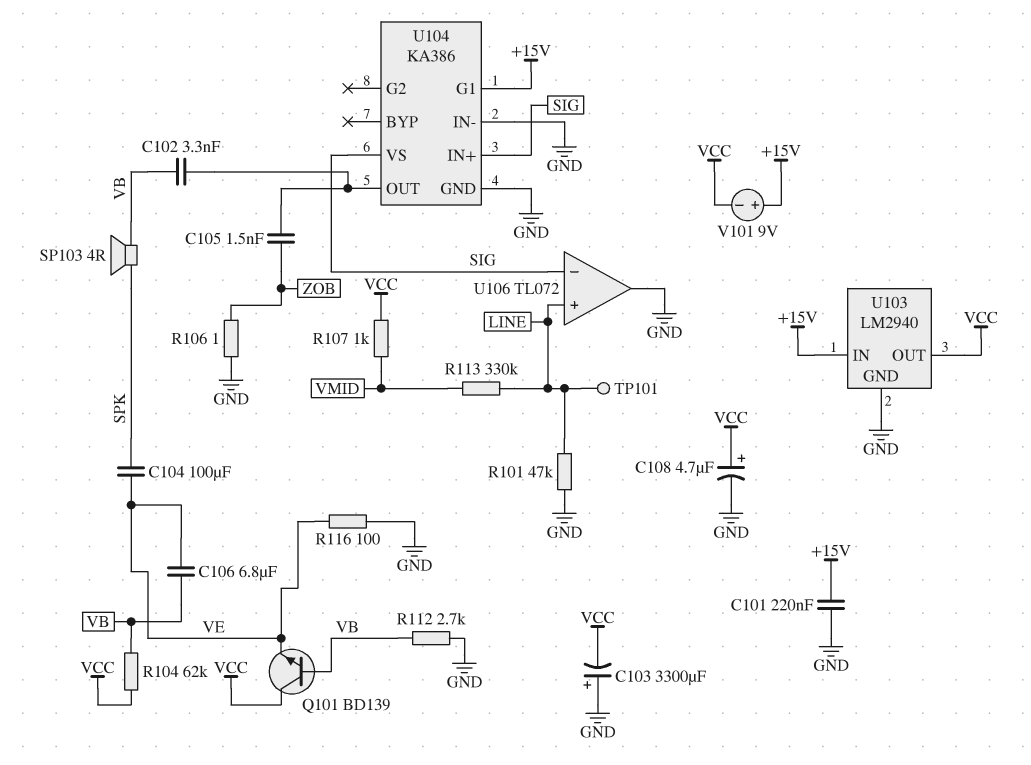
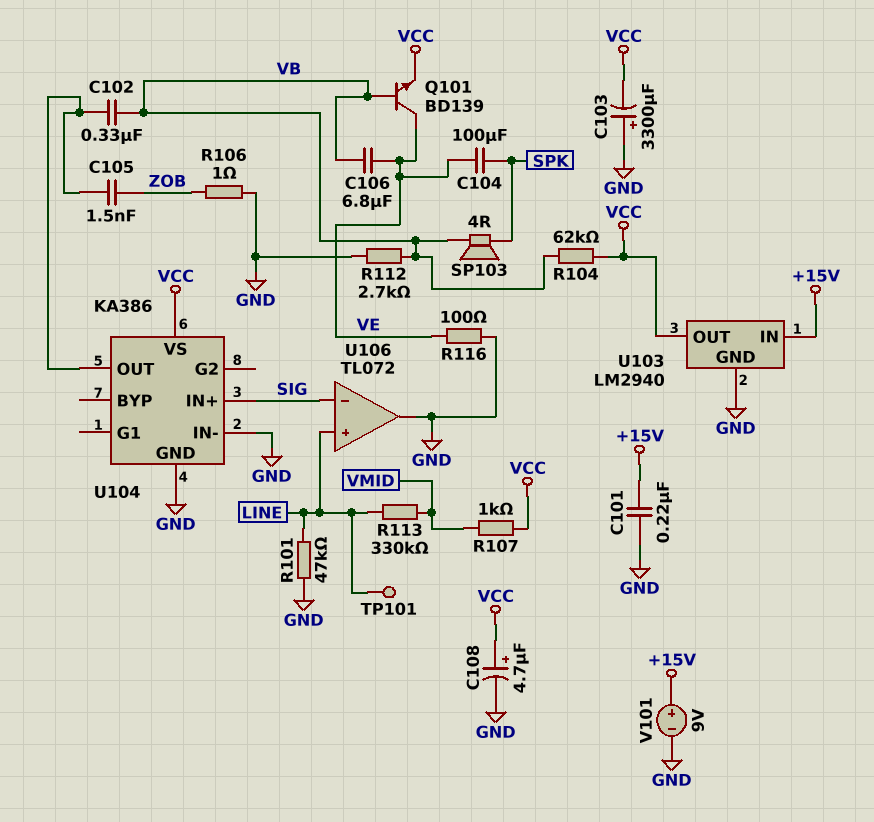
C102: 3.3nF (U104/OUT, VB) -> 330nF (U104/OUT, VB)
Q101: NPN BD139 (B VB, C VCC, E VE) -> NPN BD139 (B VB, C VE, E VCC)
U104 pin G1: +15V -> none
U104 pin VS: SIG -> VCC
V101: 9V (plus +15V, minus VCC) -> 9V (plus +15V, minus GND)

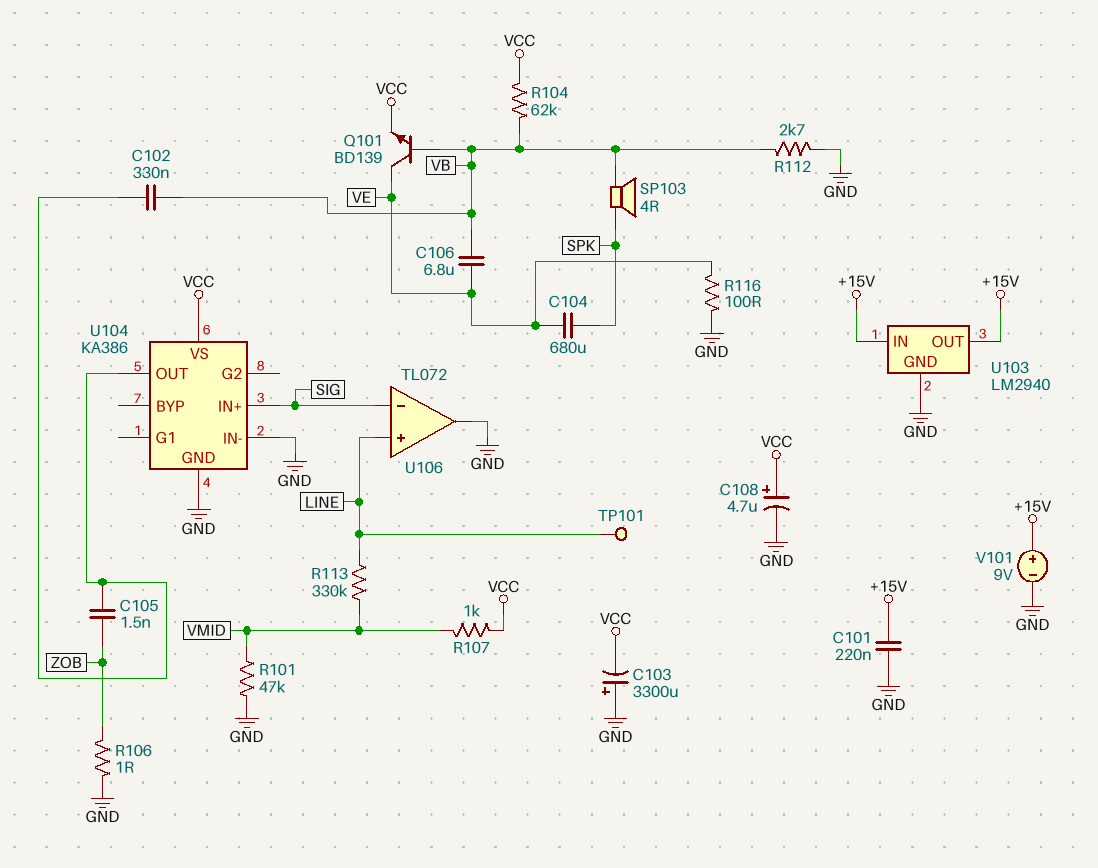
C104: 100uF (SPK, VE) -> 680uF (SPK, VE)
R101: 47k (GND, LINE) -> 47k (GND, VMID)
U103 pin OUT: VCC -> +15V

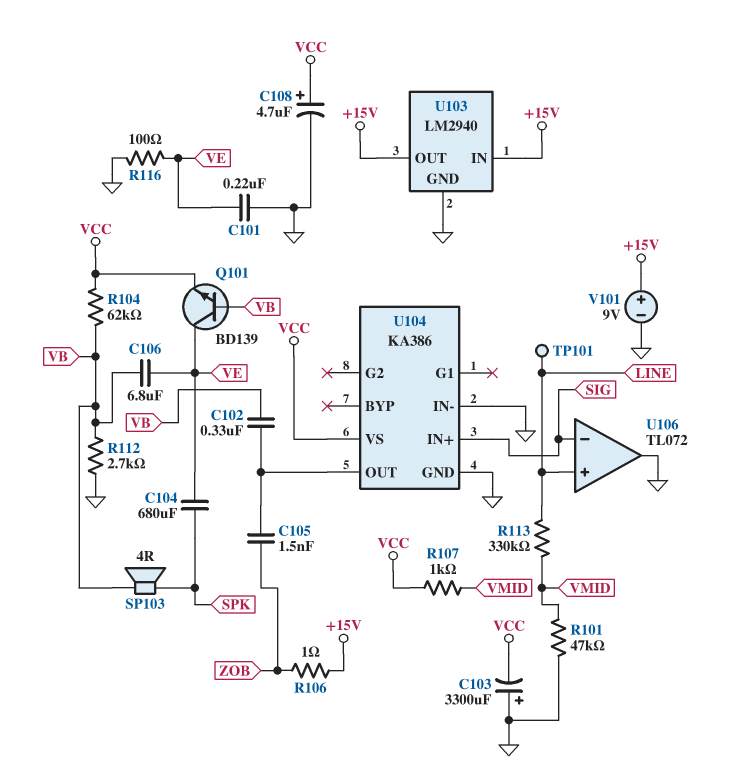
C101: 220nF (+15V, GND) -> 220nF (GND, VE)
R106: 1 (GND, ZOB) -> 1 (+15V, ZOB)

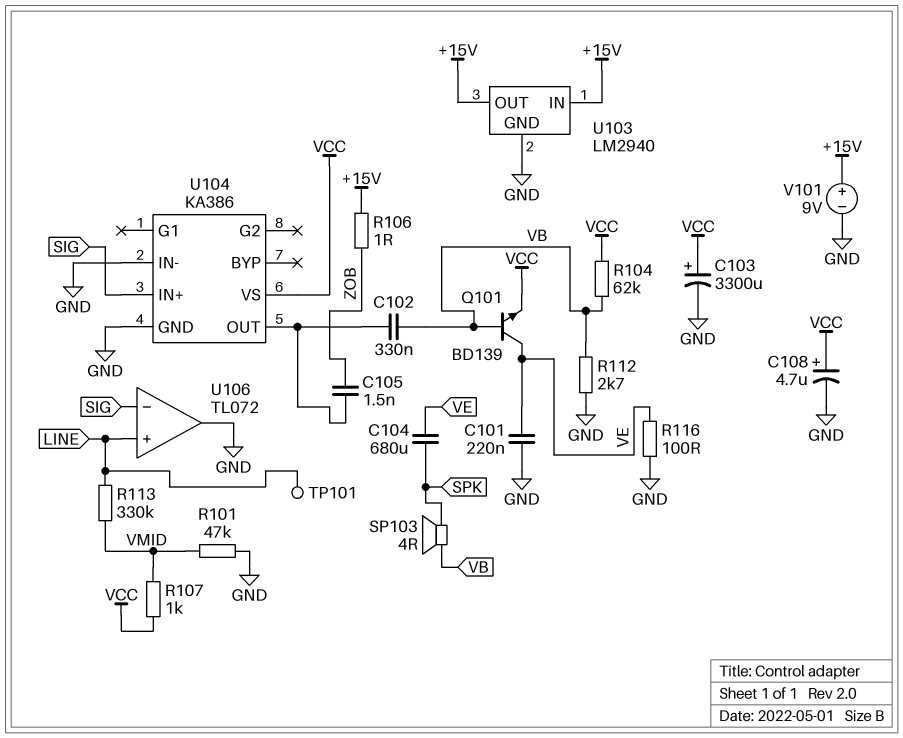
C103: 3300uF (plus GND, minus VCC) -> 3300uF (plus VCC, minus GND)
C106: 6.8uF (VB, VE) -> none

